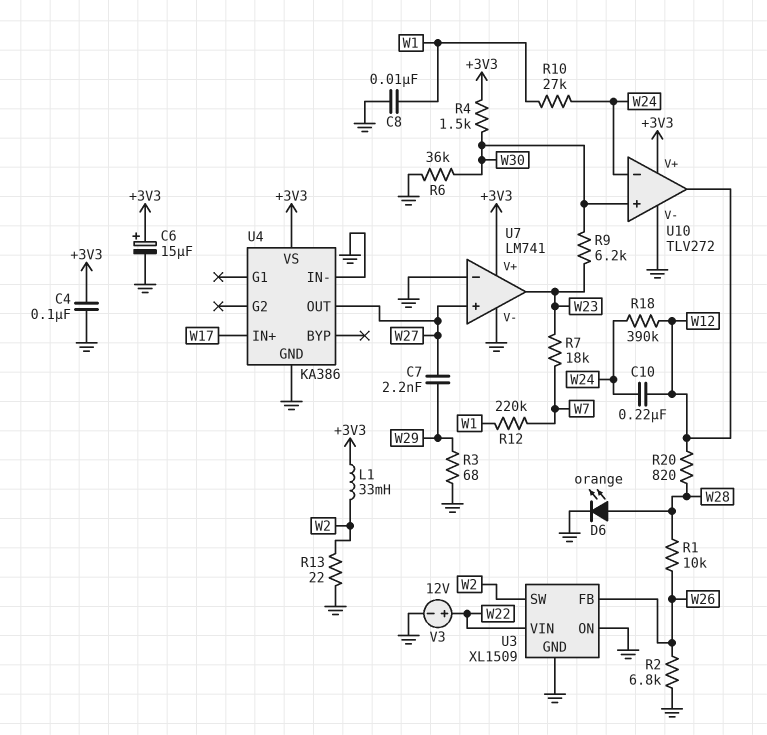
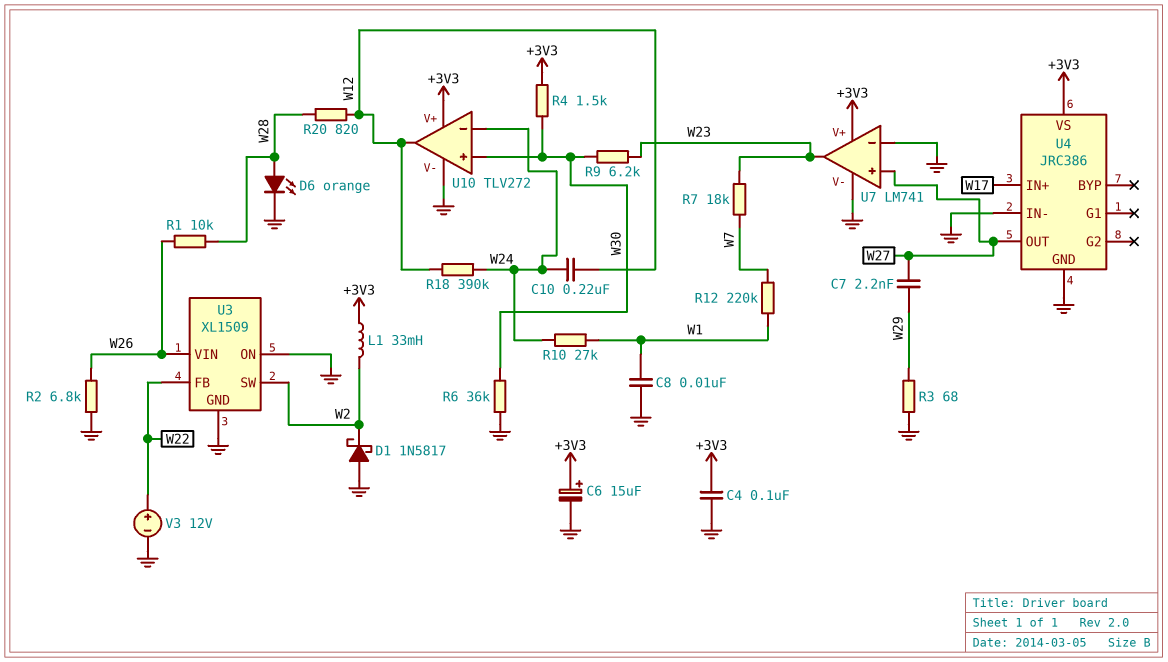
D1: none -> schottky 1N5817 (A GND, K W2)
R13: 22 (GND, W2) -> none
U3 pin FB: W26 -> W22
U3 pin VIN: W22 -> W26
U4: KA386 -> JRC386

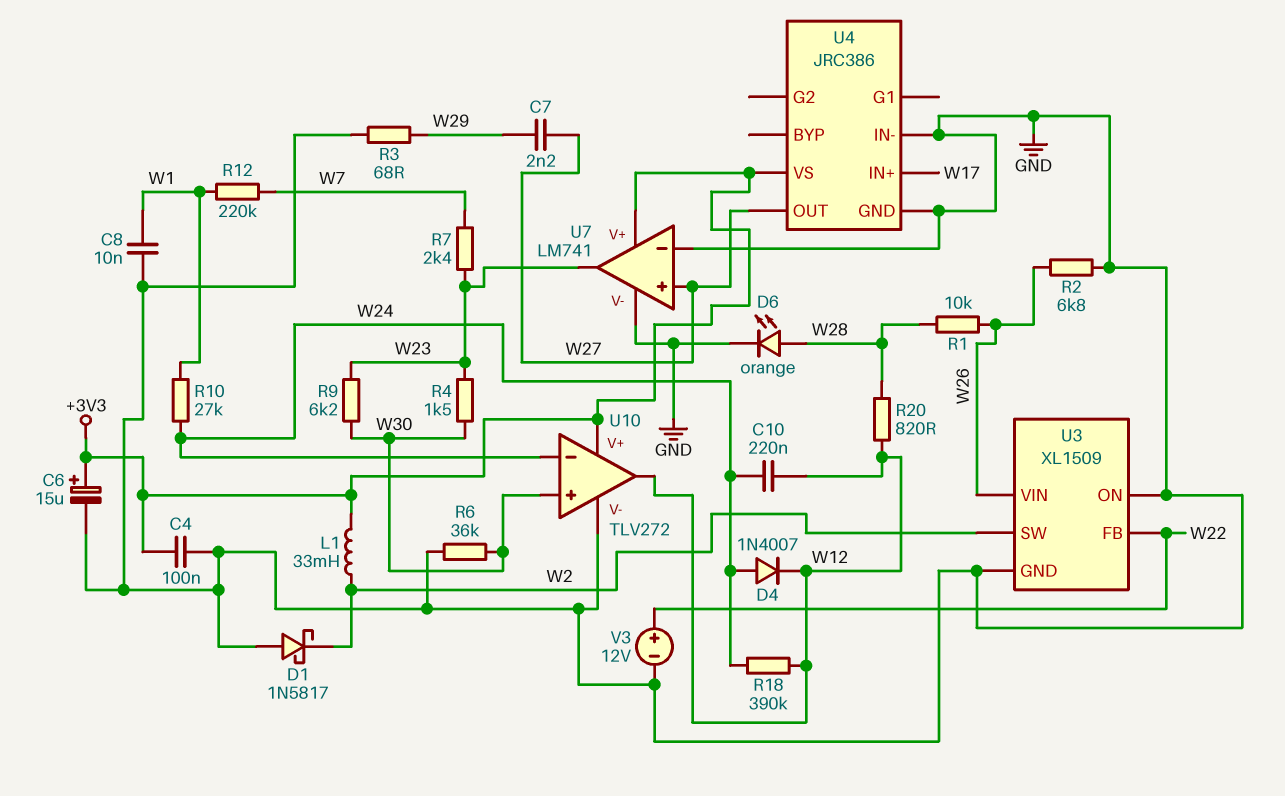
D4: none -> diode 1N4007 (A W24, K W12)
R4: 1.5k (+3V3, W30) -> 1.5k (W23, W30)
R7: 18k (W7, W23) -> 2.4k (W7, W23)

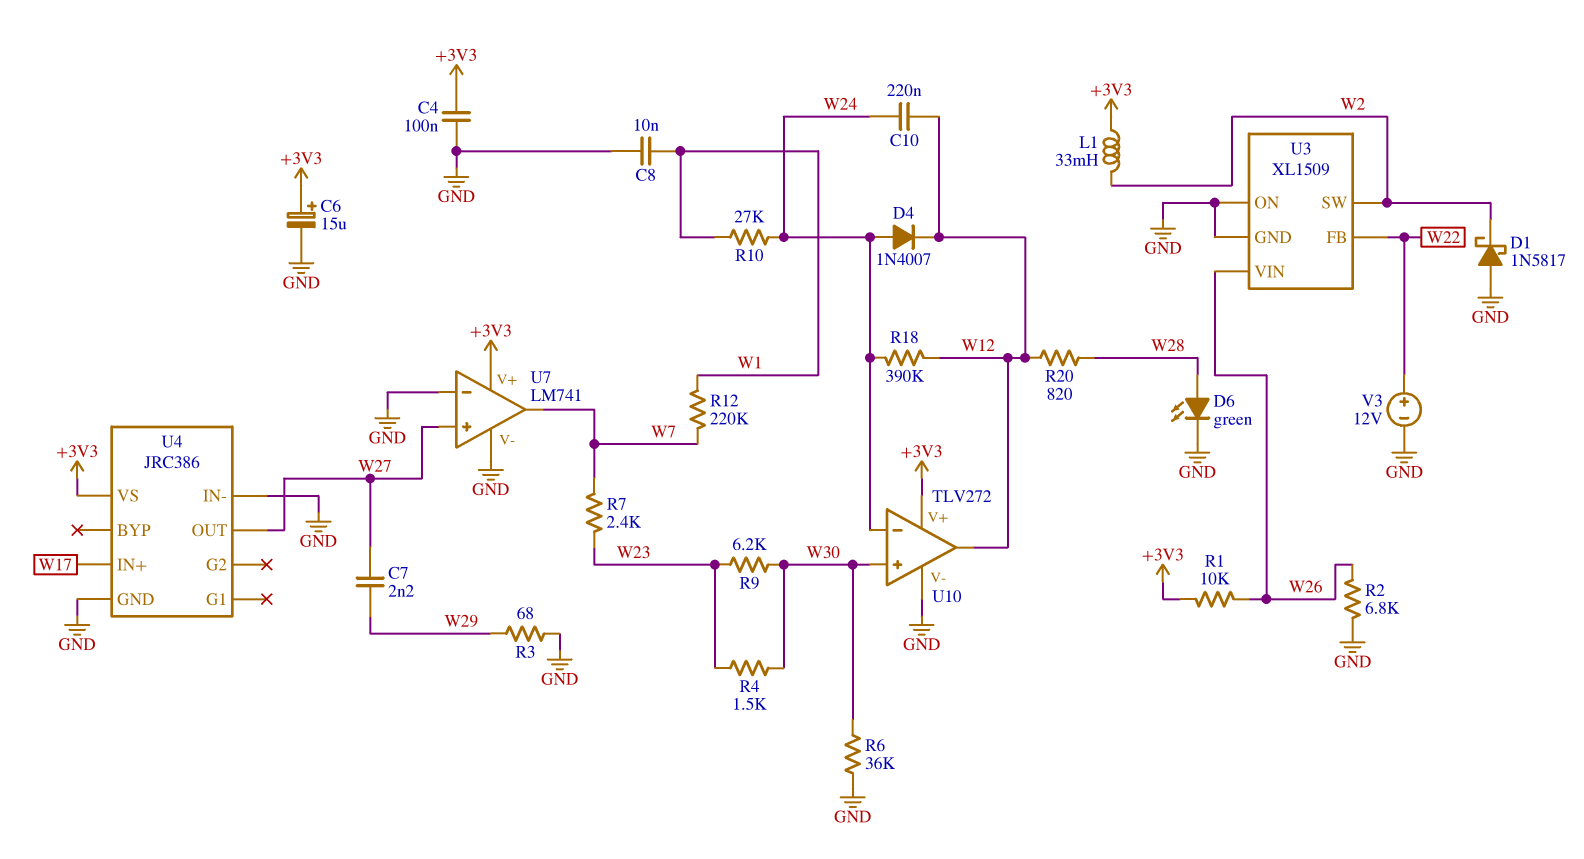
D6: LED orange (A W28, K GND) -> LED green (A W28, K GND)
R1: 10k (W26, W28) -> 10k (+3V3, W26)
U7 pin out: W23 -> W7

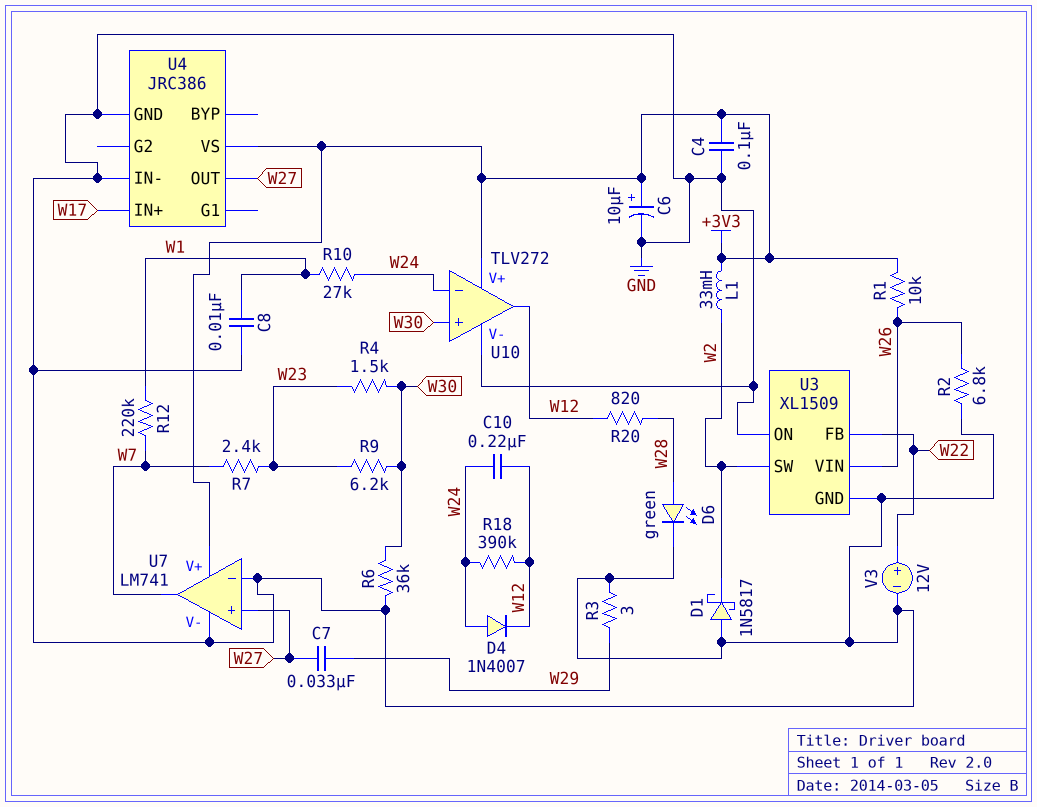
C6: 15uF (plus +3V3, minus GND) -> 10uF (plus +3V3, minus GND)
C7: 2.2nF (W27, W29) -> 33nF (W27, W29)
R3: 68 (GND, W29) -> 3 (GND, W29)

